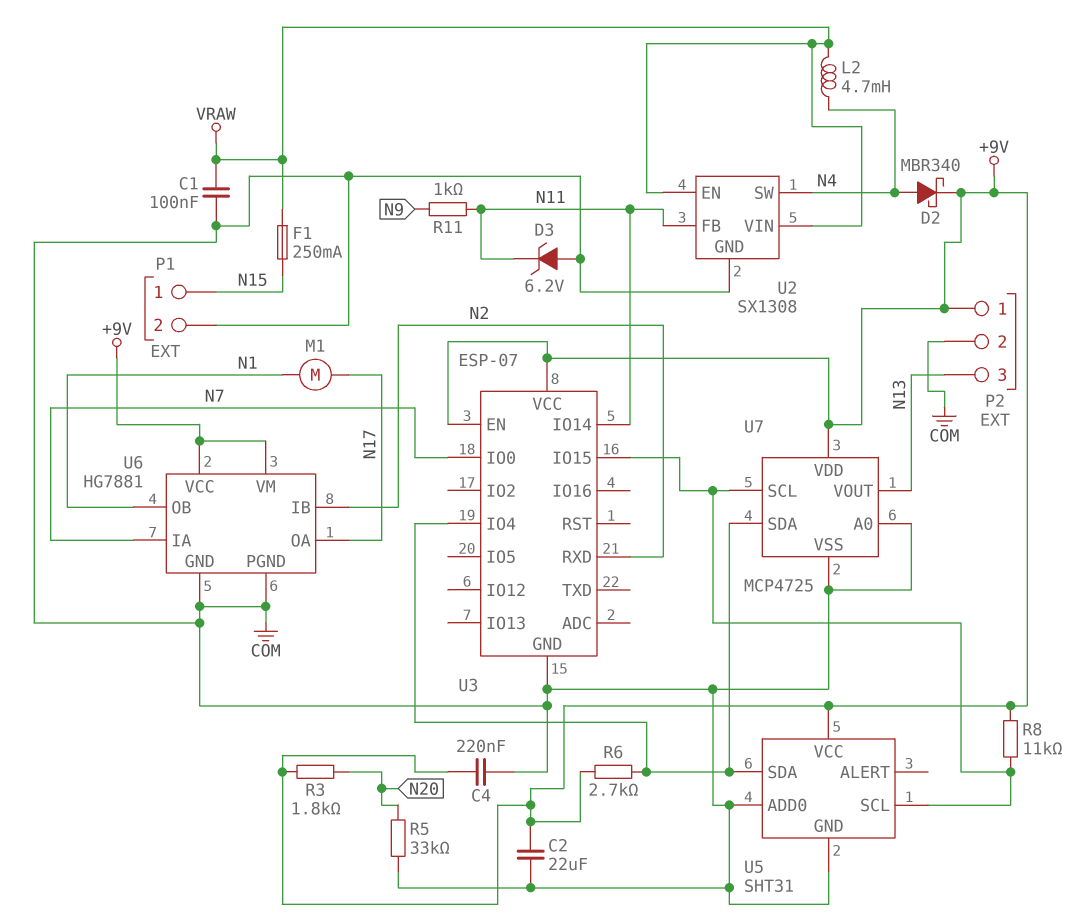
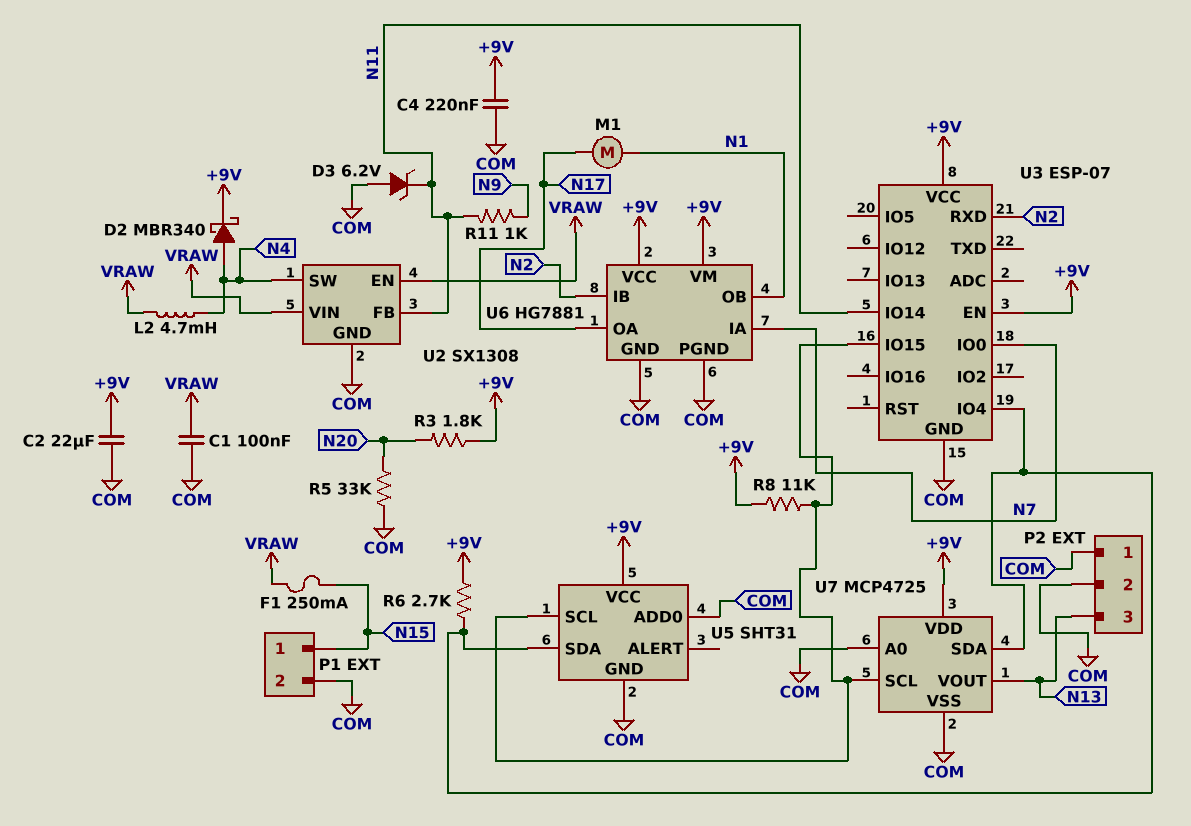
P2 pin 1: +9V -> COM

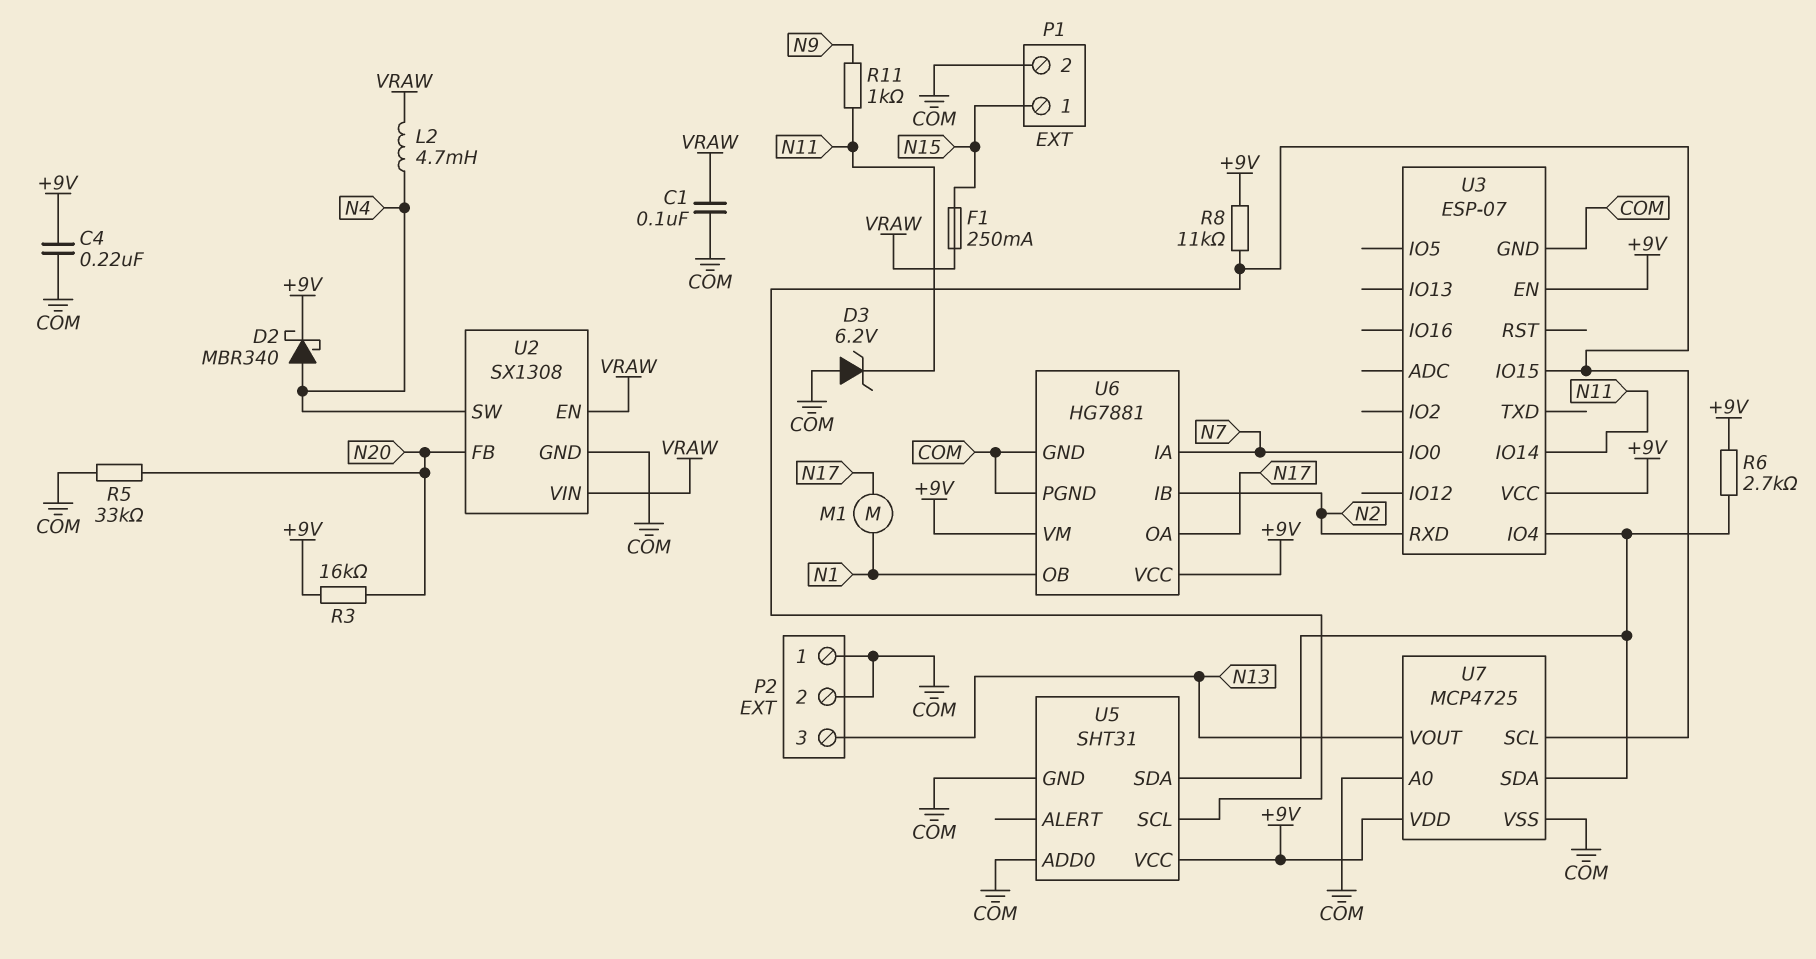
C2: 22uF (+9V, COM) -> none
R3: 1.8k (+9V, N20) -> 16k (+9V, N20)
U2 pin FB: N11 -> N20

